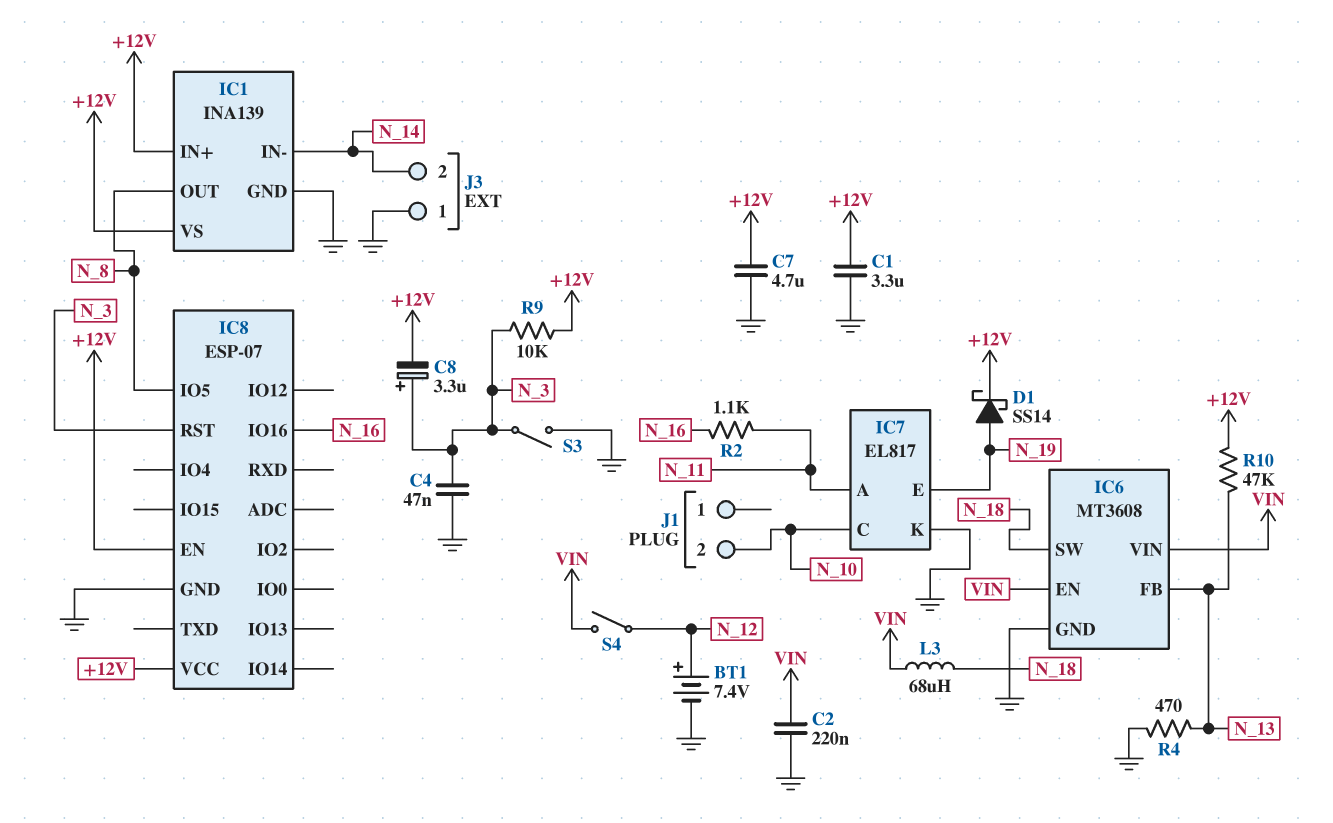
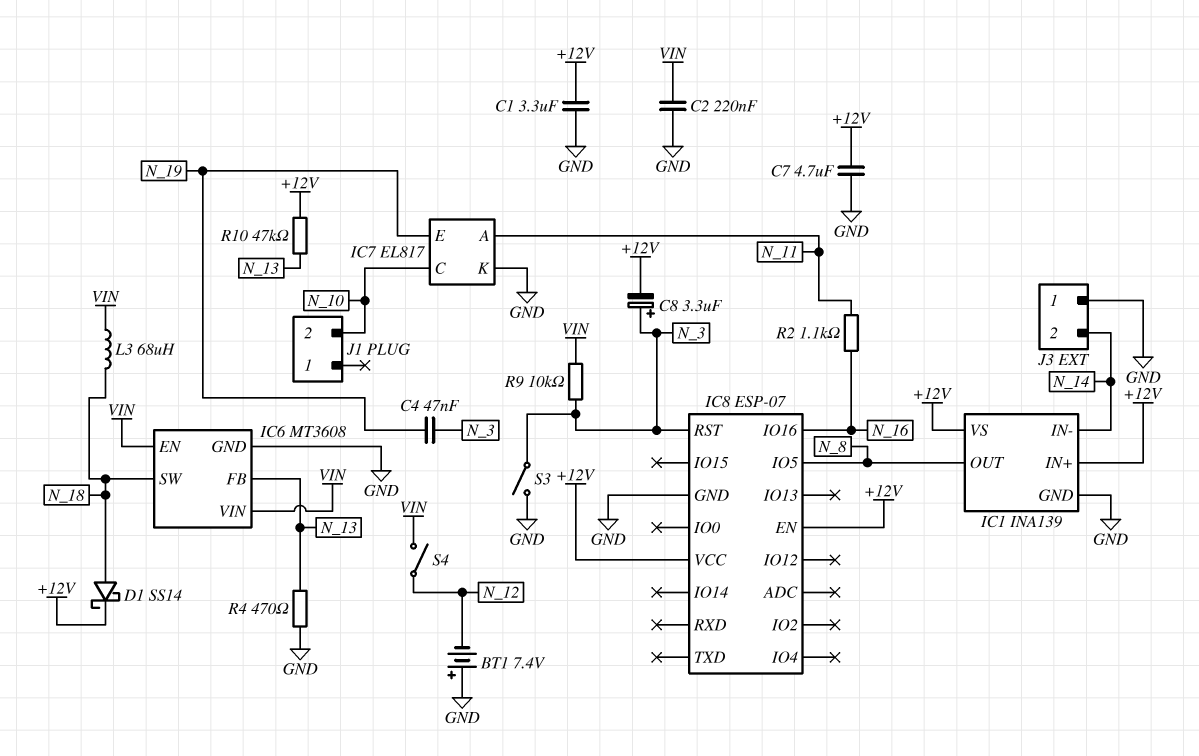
BT1: 7.4V (plus N_12, minus GND) -> 7.4V (plus GND, minus N_12)
C4: 47nF (GND, N_3) -> 47nF (N_3, N_19)
D1: schottky SS14 (A N_19, K +12V) -> schottky SS14 (A N_18, K +12V)
R9: 10k (+12V, N_3) -> 10k (N_3, VIN)

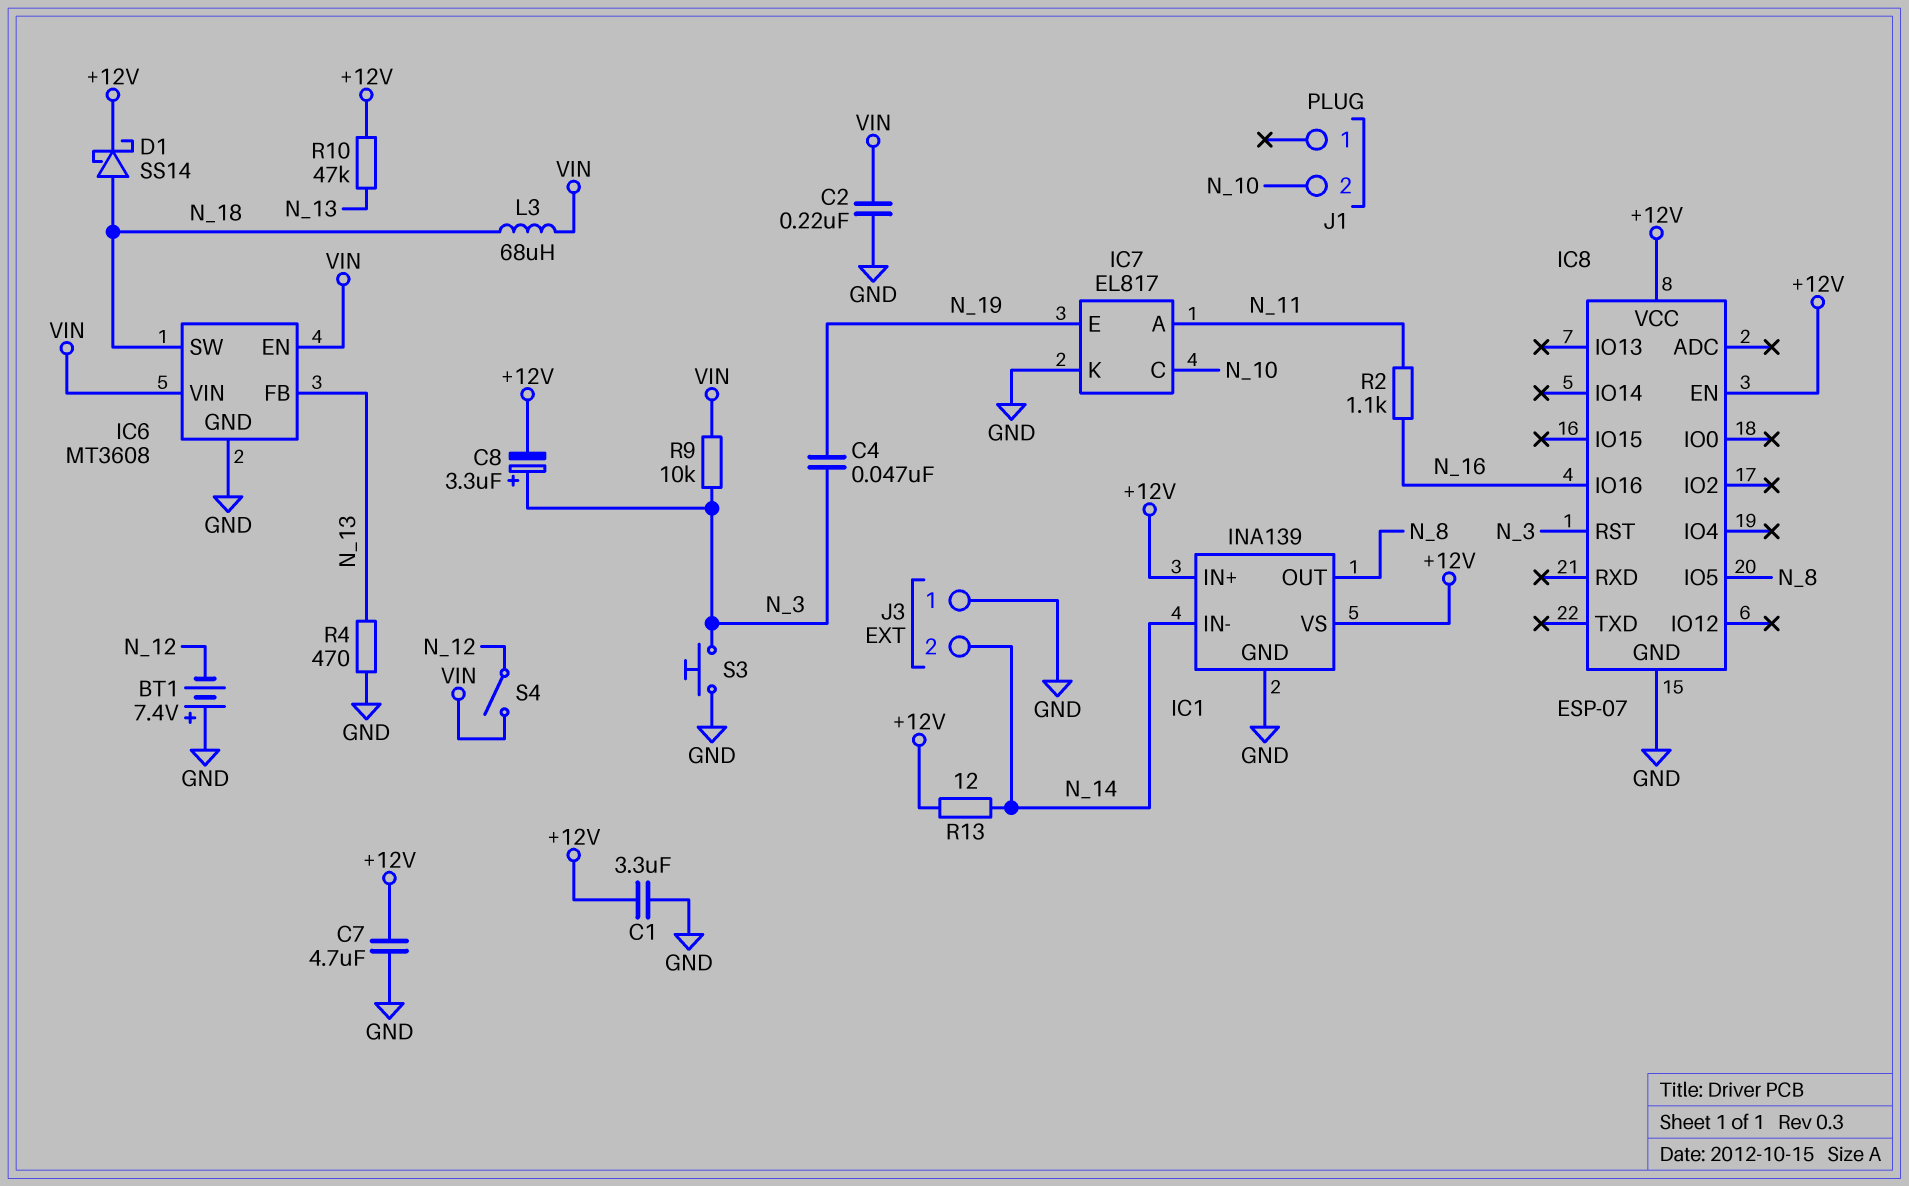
R13: none -> 12 (+12V, N_14)
S3: switch (GND, N_3) -> button (GND, N_3)

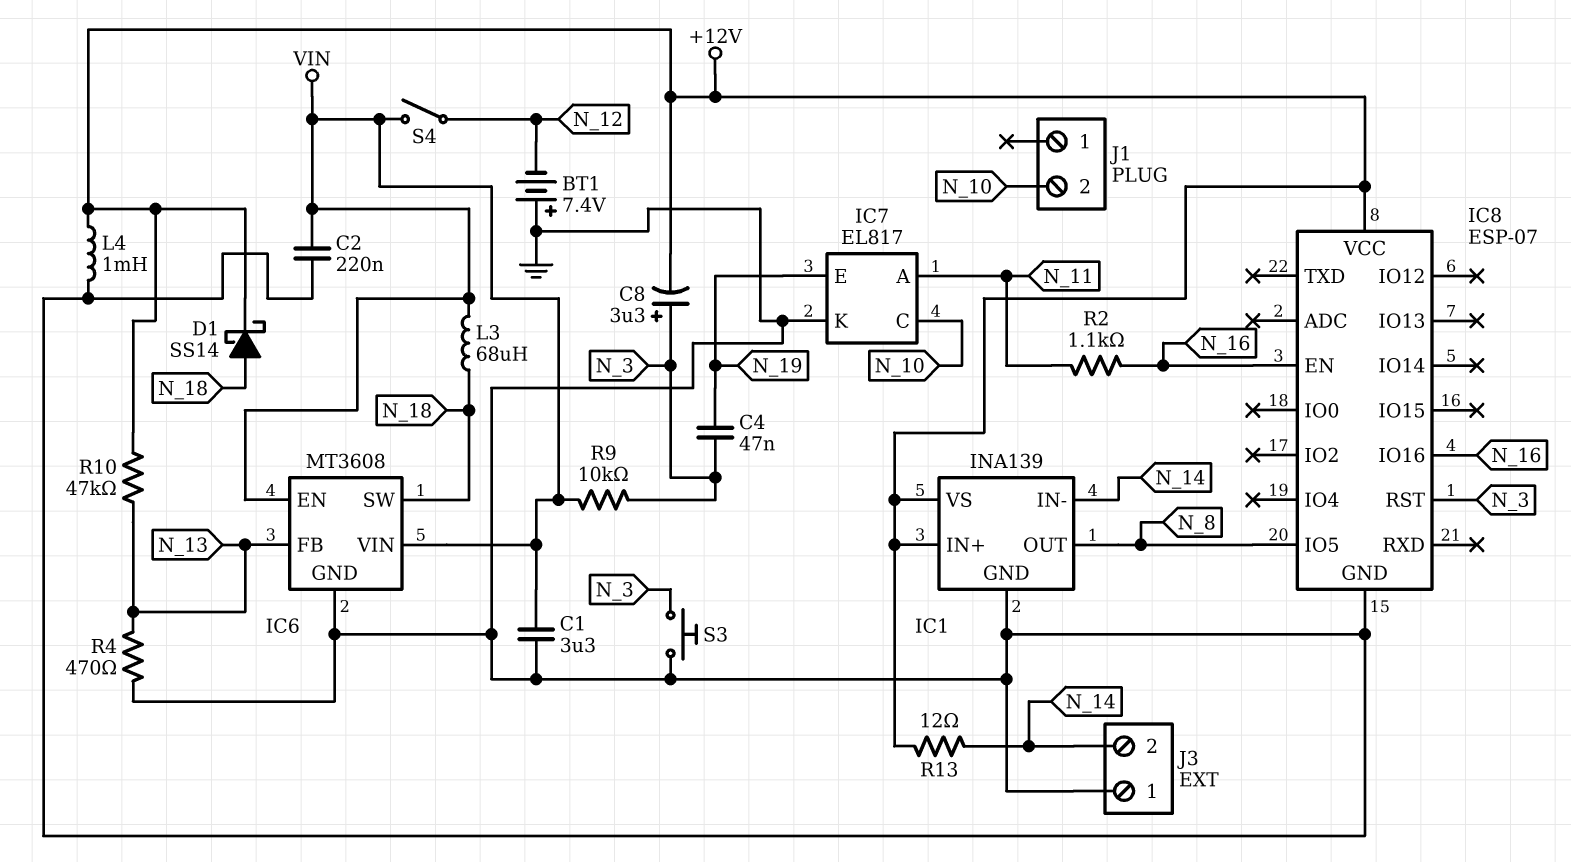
C1: 3.3uF (+12V, GND) -> 3.3uF (GND, VIN)
C7: 4.7uF (+12V, GND) -> none
IC8 pin EN: +12V -> N_16
L4: none -> 1mH (+12V, GND)

